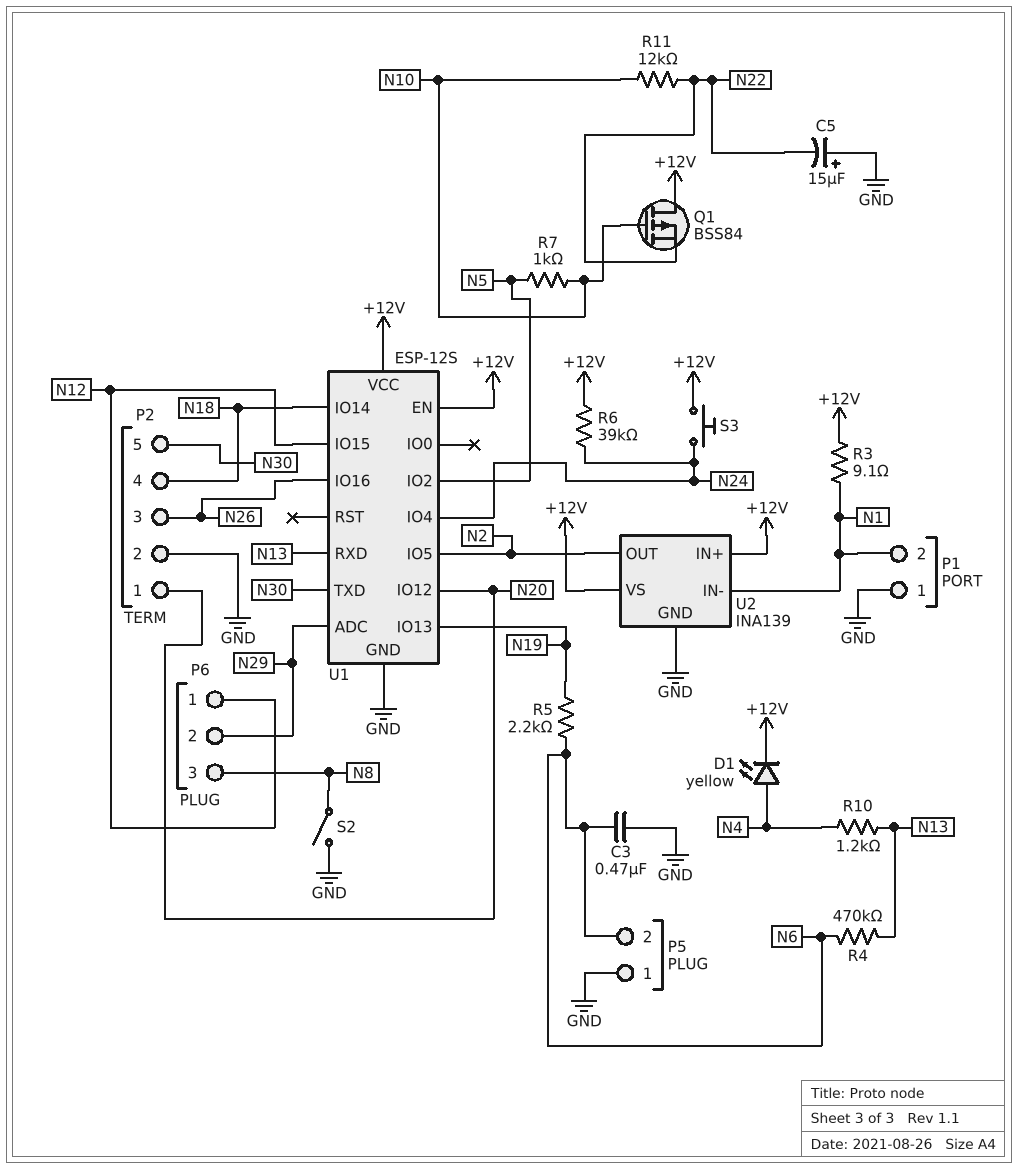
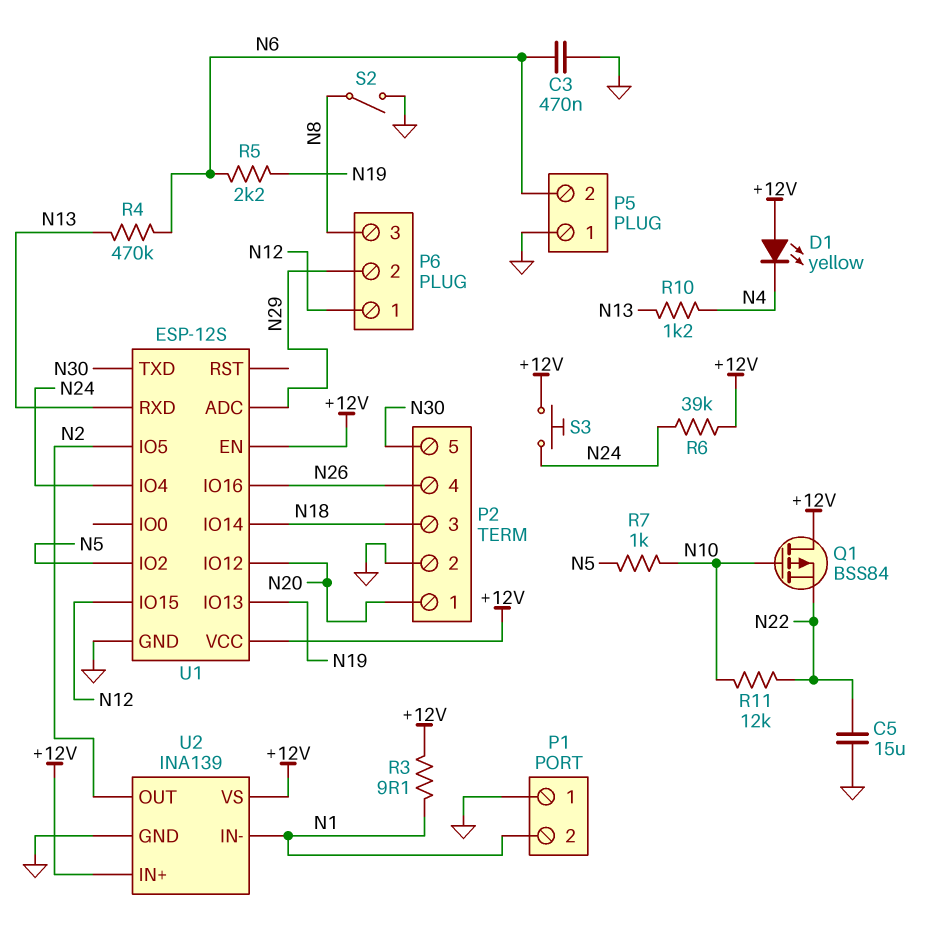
C5: 15uF (plus GND, minus N22) -> 15uF (GND, N22)
D1: LED yellow (A N4, K +12V) -> LED yellow (A +12V, K N4)
P2 pin 3: N26 -> N18
P2 pin 4: N18 -> N26

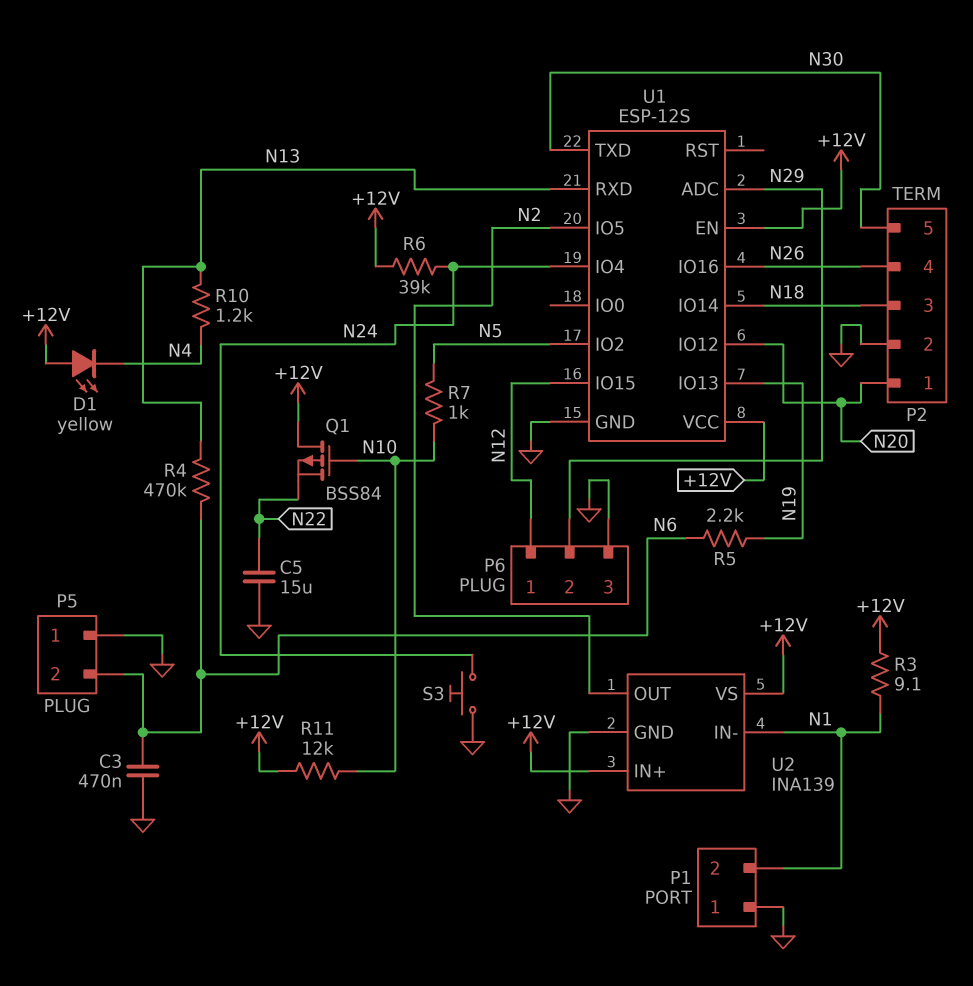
P6 pin 3: N8 -> GND
R11: 12k (N10, N22) -> 12k (+12V, N10)
S2: switch (GND, N8) -> none
S3: button (+12V, N24) -> button (GND, N24)

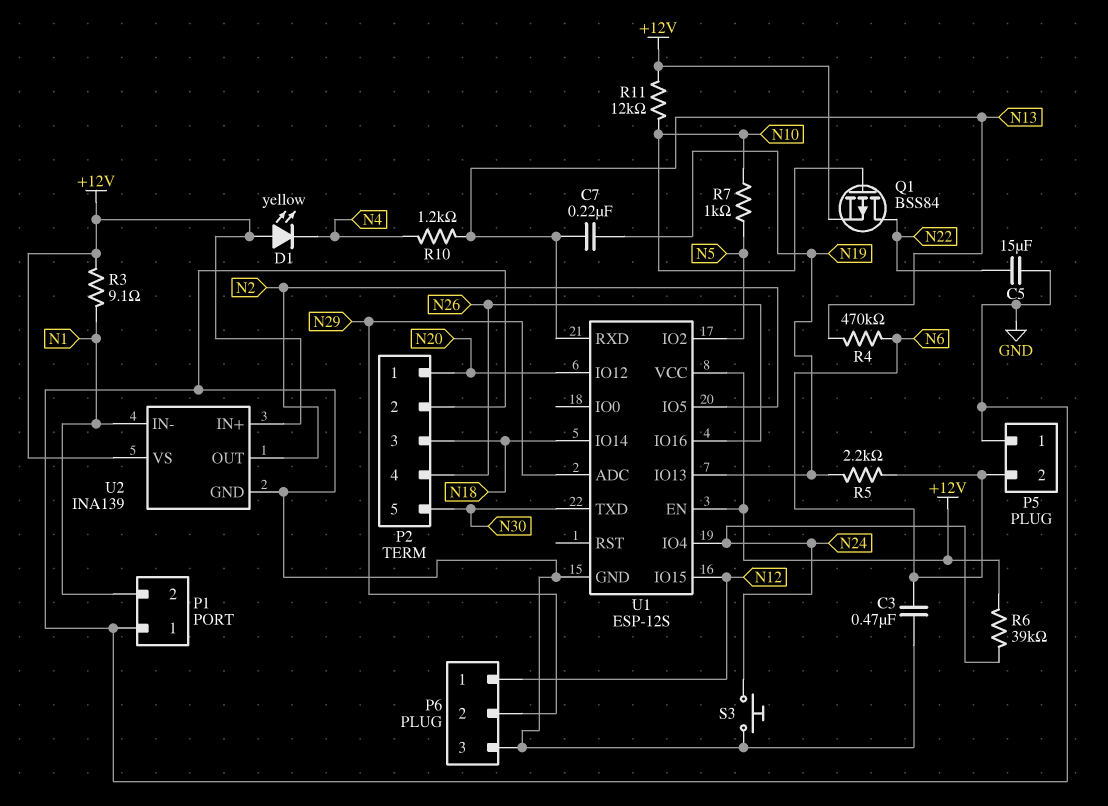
C7: none -> 220nF (N13, N19)
Q1: PMOS BSS84 (G N10, D +12V, S N22) -> PMOS BSS84 (G N10, D N22, S +12V)

